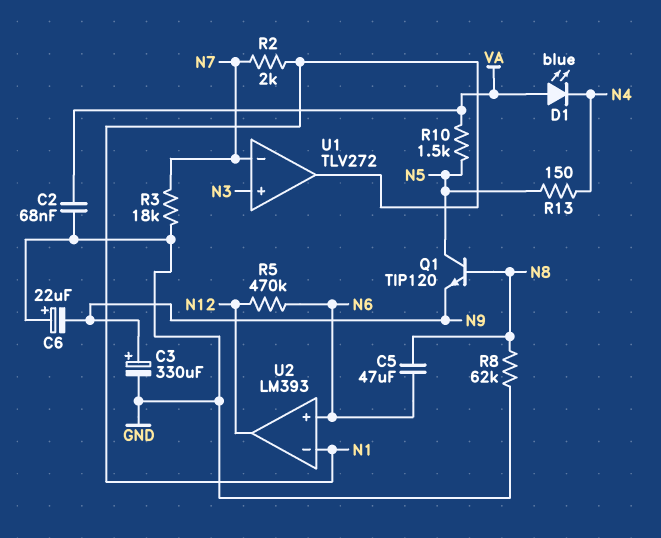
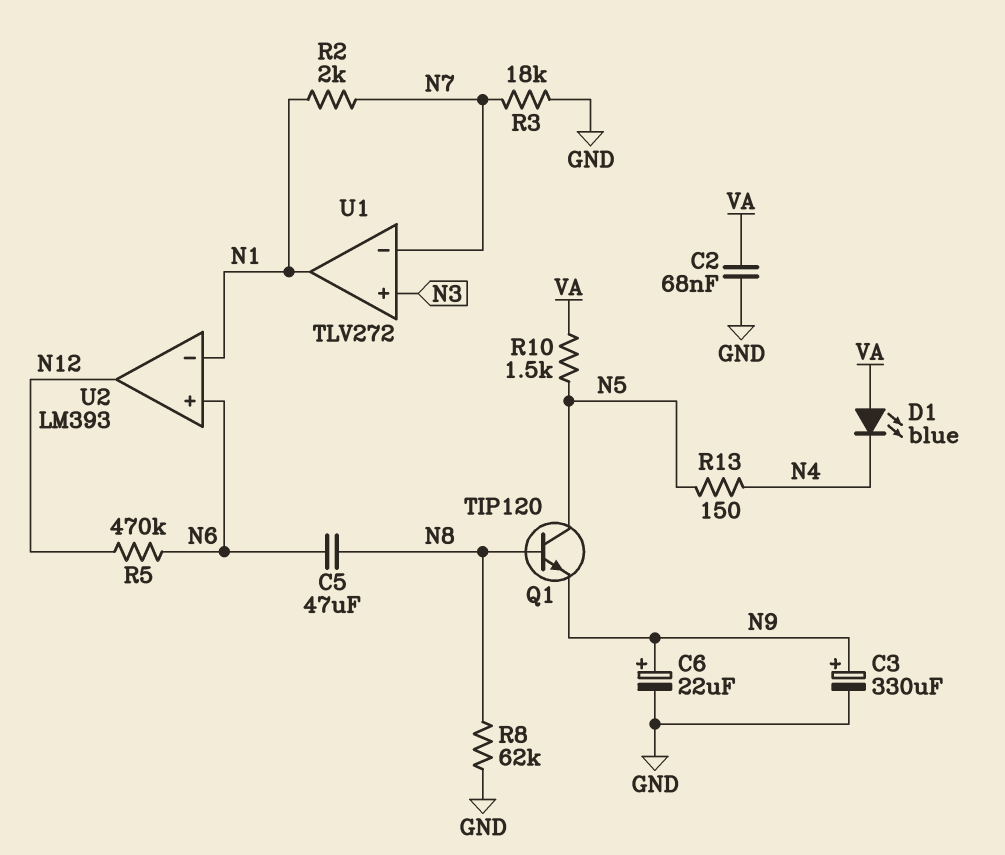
C6: 22uF (plus GND, minus N9) -> 22uF (plus N9, minus GND)

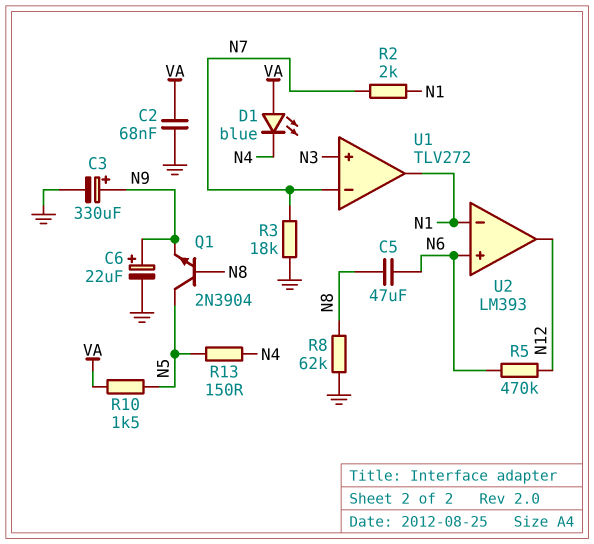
Q1: NPN TIP120 (B N8, C N5, E N9) -> NPN 2N3904 (B N8, C N5, E N9)

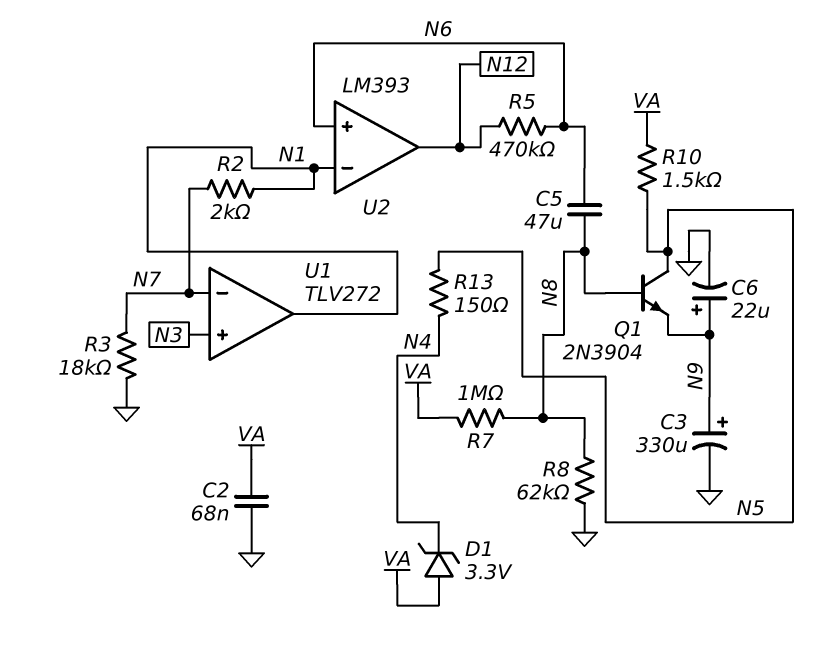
D1: LED blue (A VA, K N4) -> zener 3.3V (A VA, K N4)
R7: none -> 1M (N8, VA)

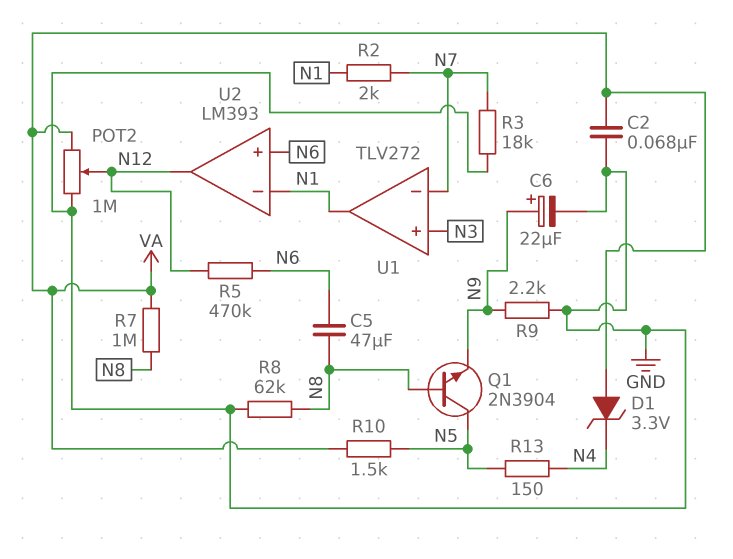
C3: 330uF (plus N9, minus GND) -> none
POT2: none -> 1M (GND, VA, wiper N12)
R9: none -> 2.2k (GND, N9)

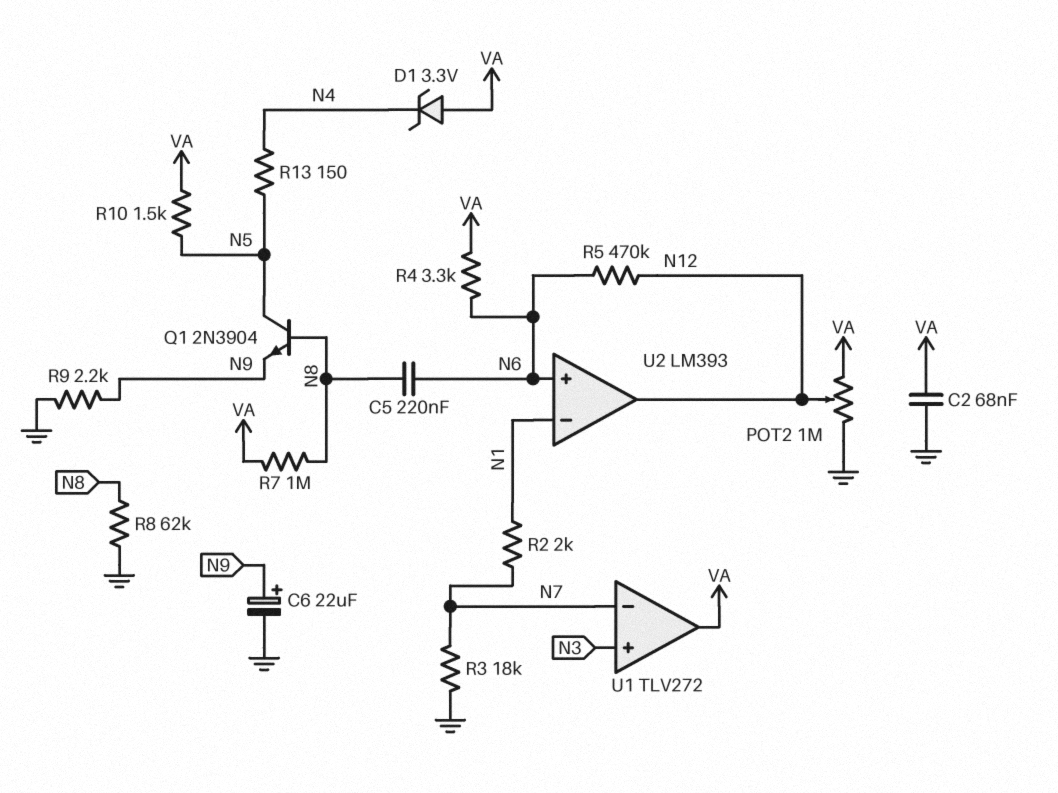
C5: 47uF (N6, N8) -> 220nF (N6, N8)
R4: none -> 3.3k (N6, VA)
U1 pin out: N1 -> VA

